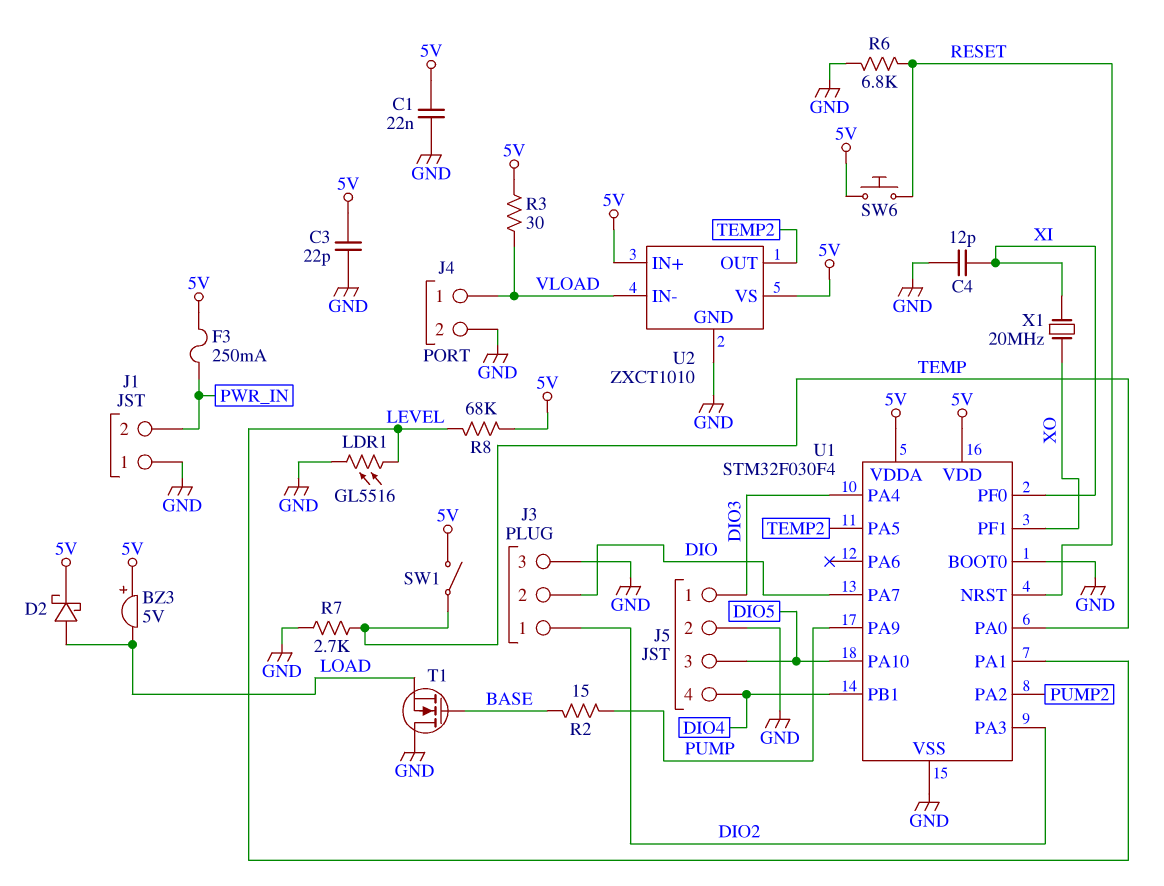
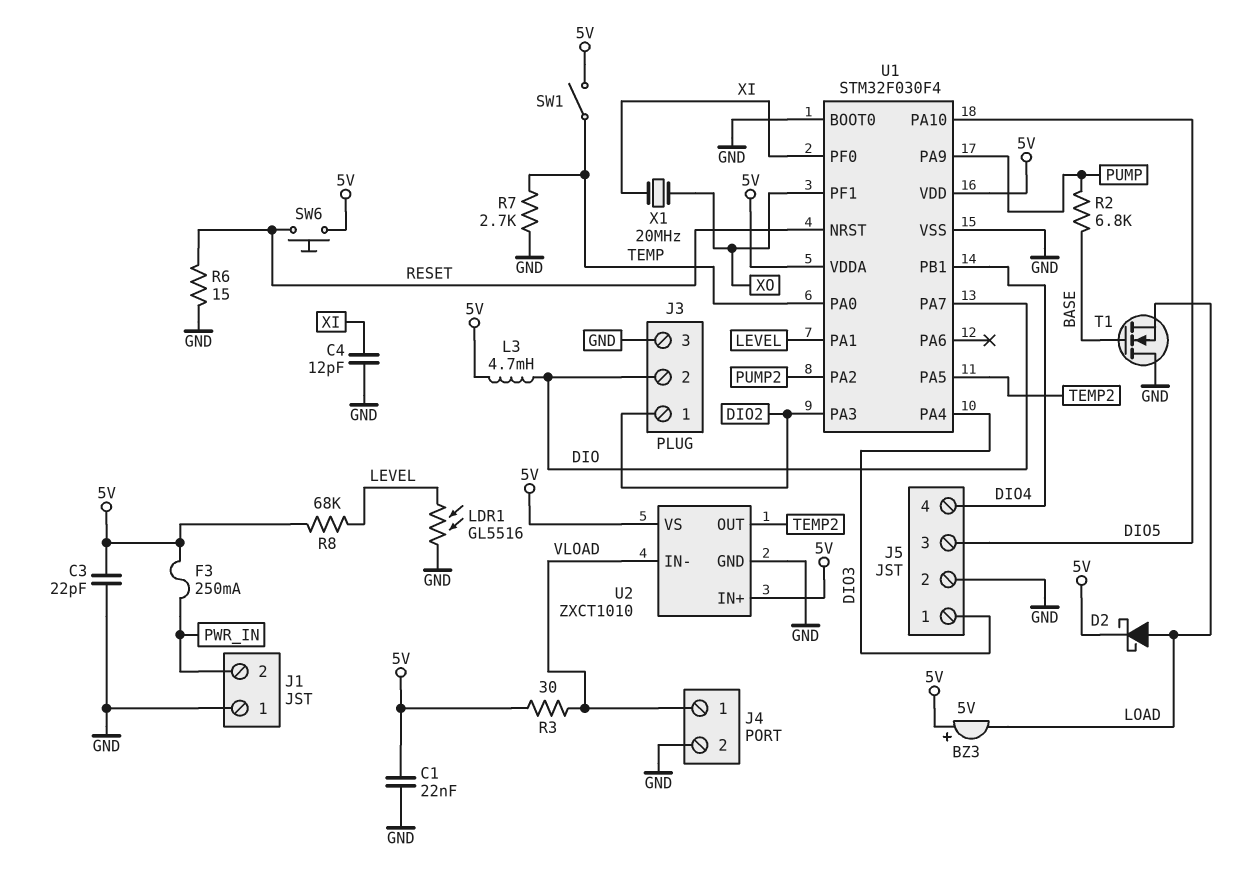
L3: none -> 4.7mH (5V, DIO)
R2: 15 (BASE, PUMP) -> 6.8k (BASE, PUMP)
R6: 6.8k (GND, RESET) -> 15 (GND, RESET)

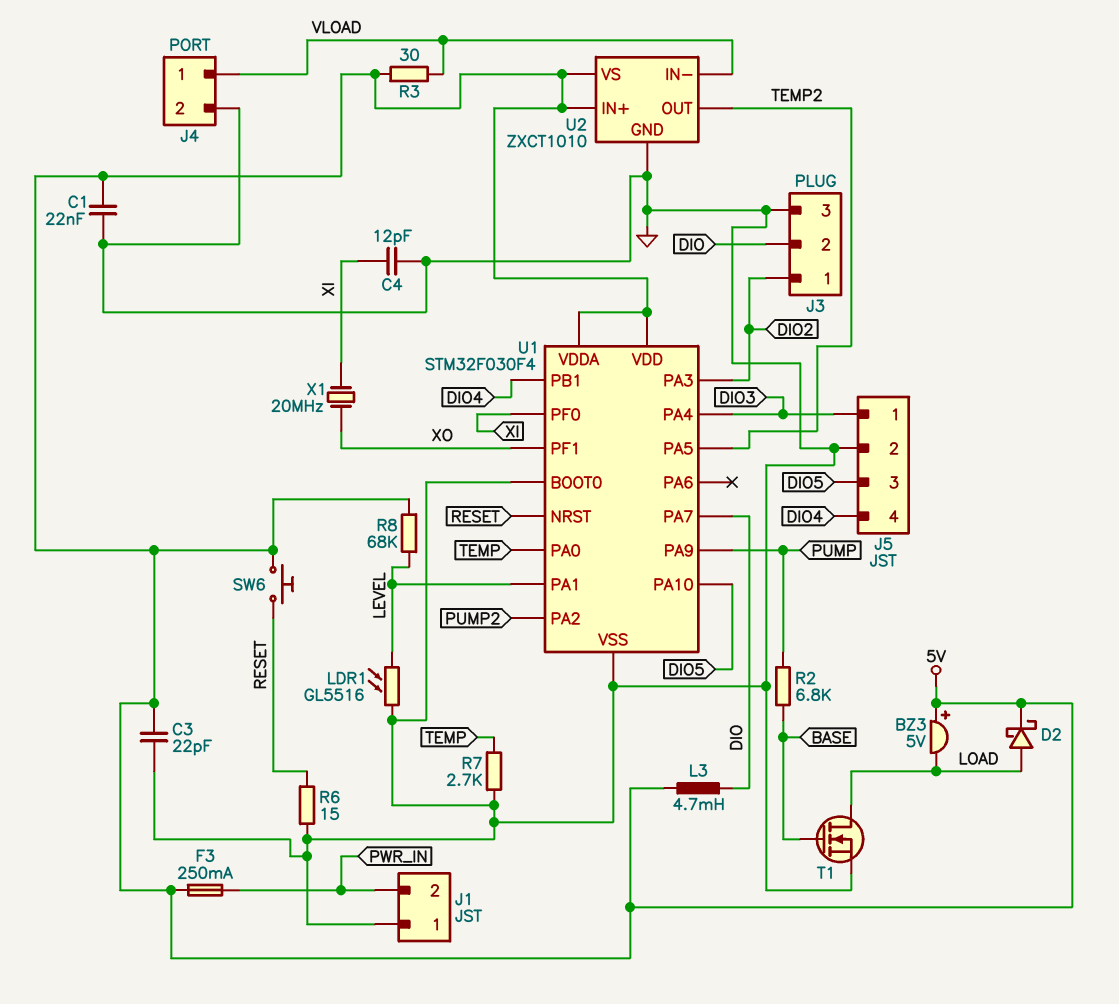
SW1: switch (5V, TEMP) -> none
T1: NMOS (G BASE, D GND, S LOAD) -> NMOS (G BASE, D LOAD, S GND)

